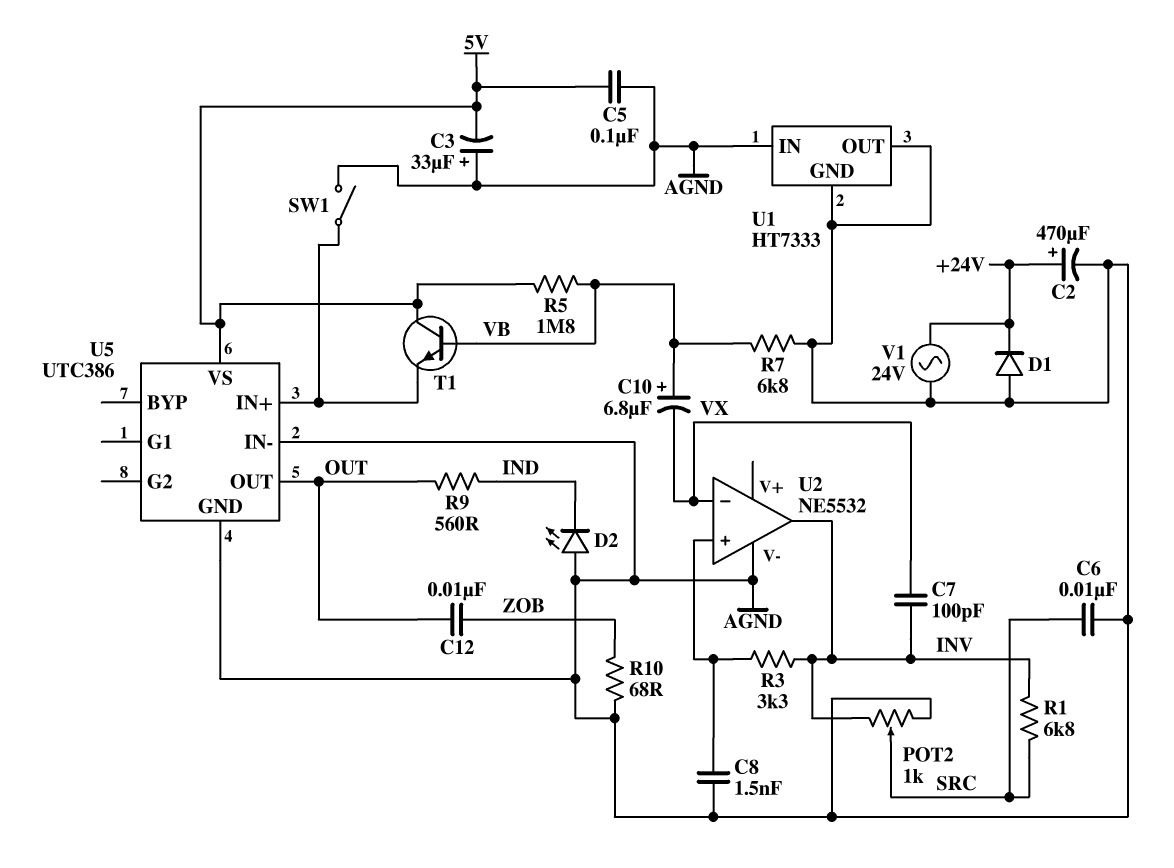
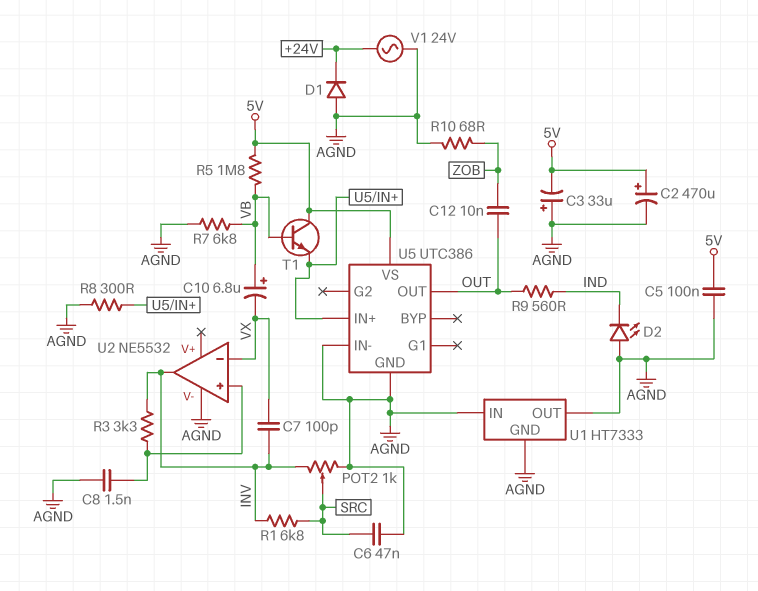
C2: 470uF (plus +24V, minus AGND) -> 470uF (plus 5V, minus AGND)
C6: 10nF (AGND, SRC) -> 47nF (AGND, SRC)
R8: none -> 300 (AGND, U5/IN+)
SW1: switch (AGND, U5/IN+) -> none

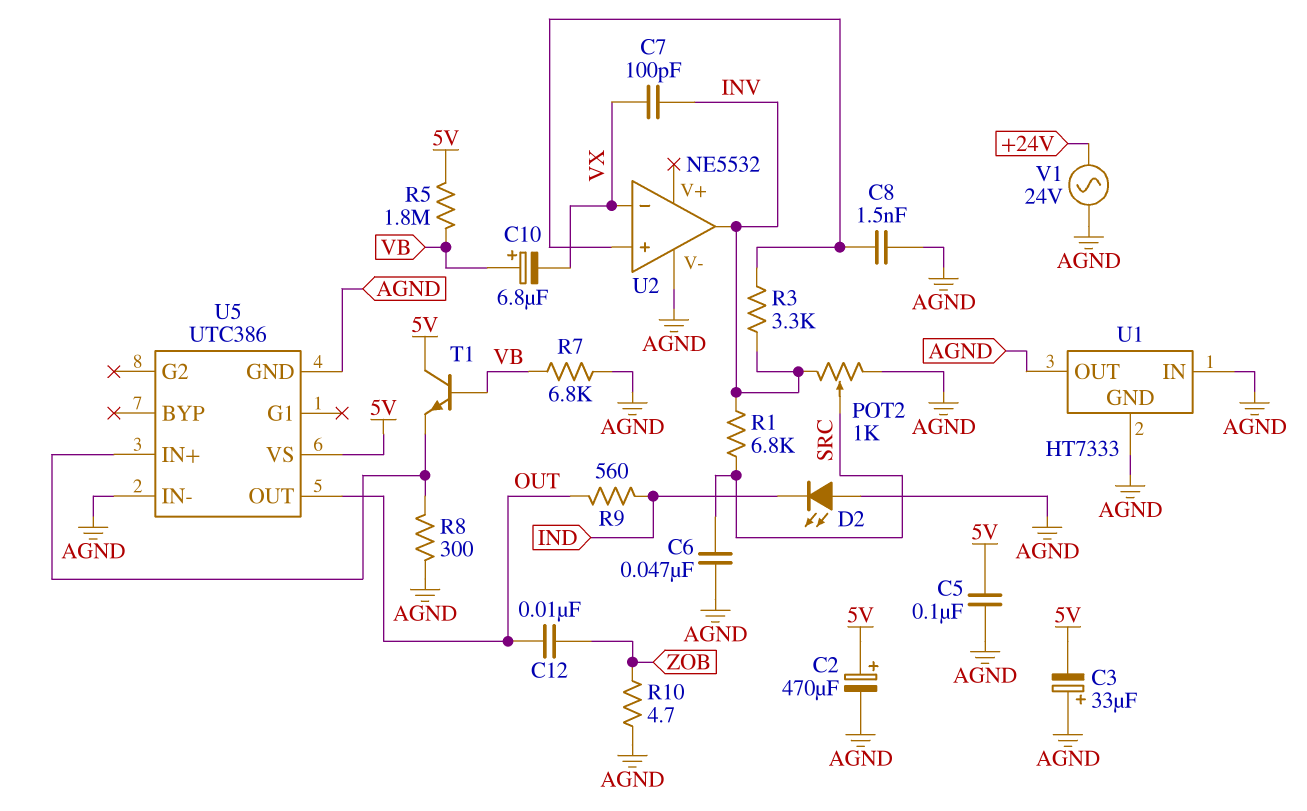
D1: diode (A AGND, K +24V) -> none
R10: 68 (AGND, ZOB) -> 4.7 (AGND, ZOB)

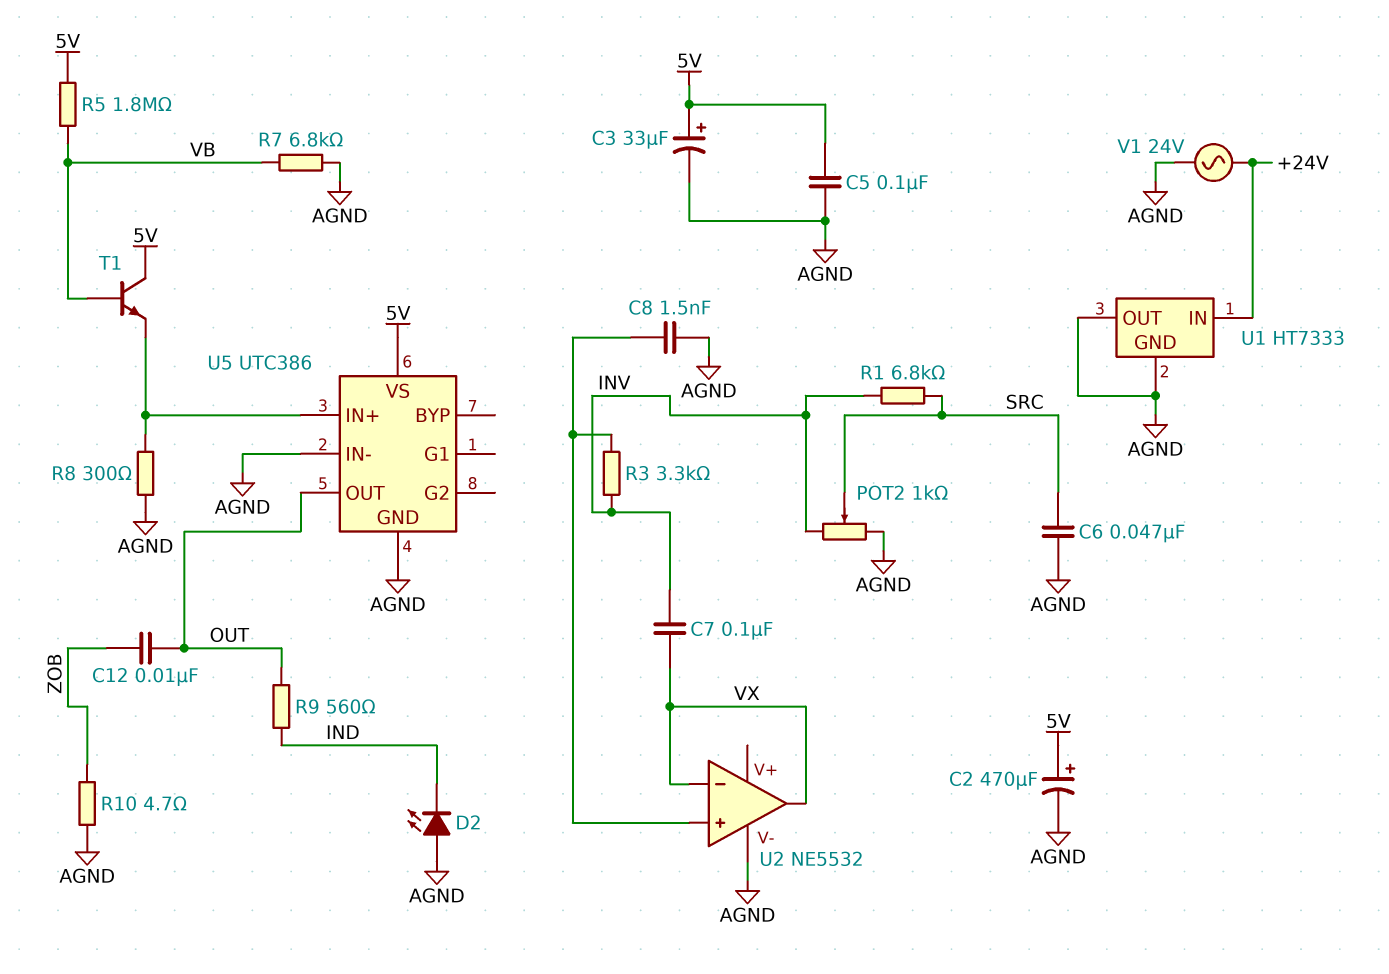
C3: 33uF (plus AGND, minus 5V) -> 33uF (plus 5V, minus AGND)
C7: 100pF (INV, VX) -> 100nF (INV, VX)
C10: 6.8uF (plus VB, minus VX) -> none
U1 pin IN: AGND -> +24V
U2 pin out: INV -> VX

